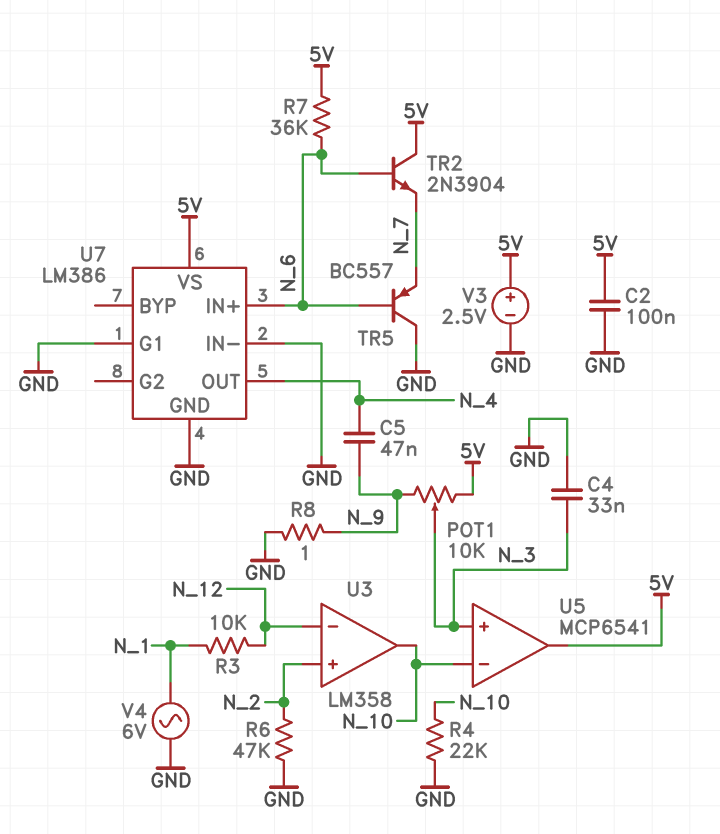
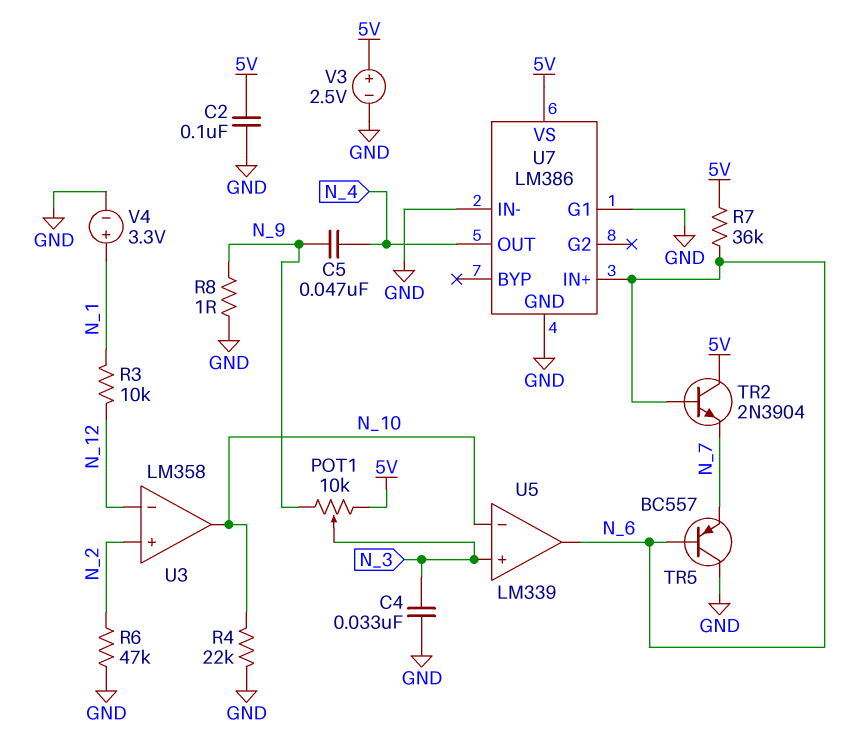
U5: MCP6541 -> LM339
U5 pin out: 5V -> N_6
V4: AC 6V (GND, N_1) -> 3.3V (plus N_1, minus GND)

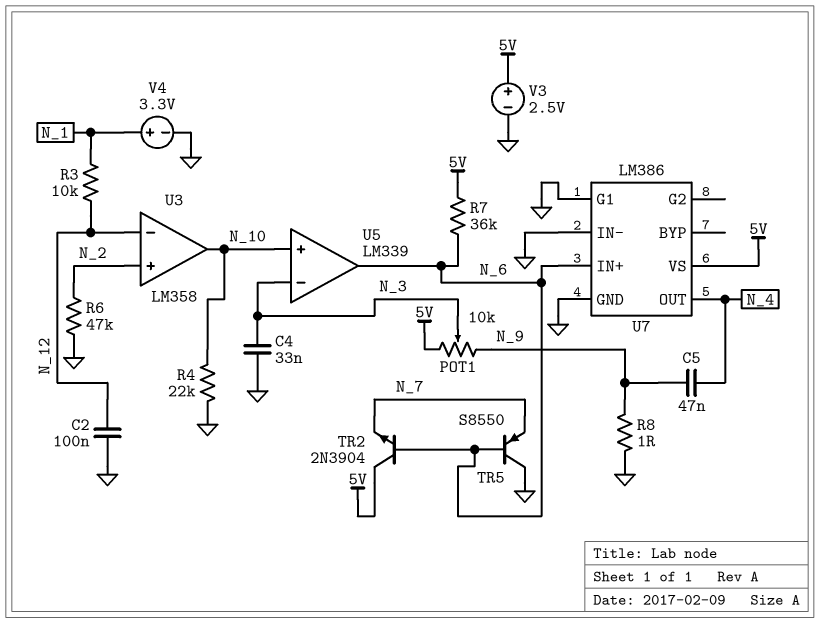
C2: 100nF (5V, GND) -> 100nF (GND, N_12)
TR5: PNP BC557 (B N_6, C GND, E N_7) -> PNP S8550 (B N_6, C GND, E N_7)
U5 pin in+: N_3 -> N_10
U5 pin in-: N_10 -> N_3

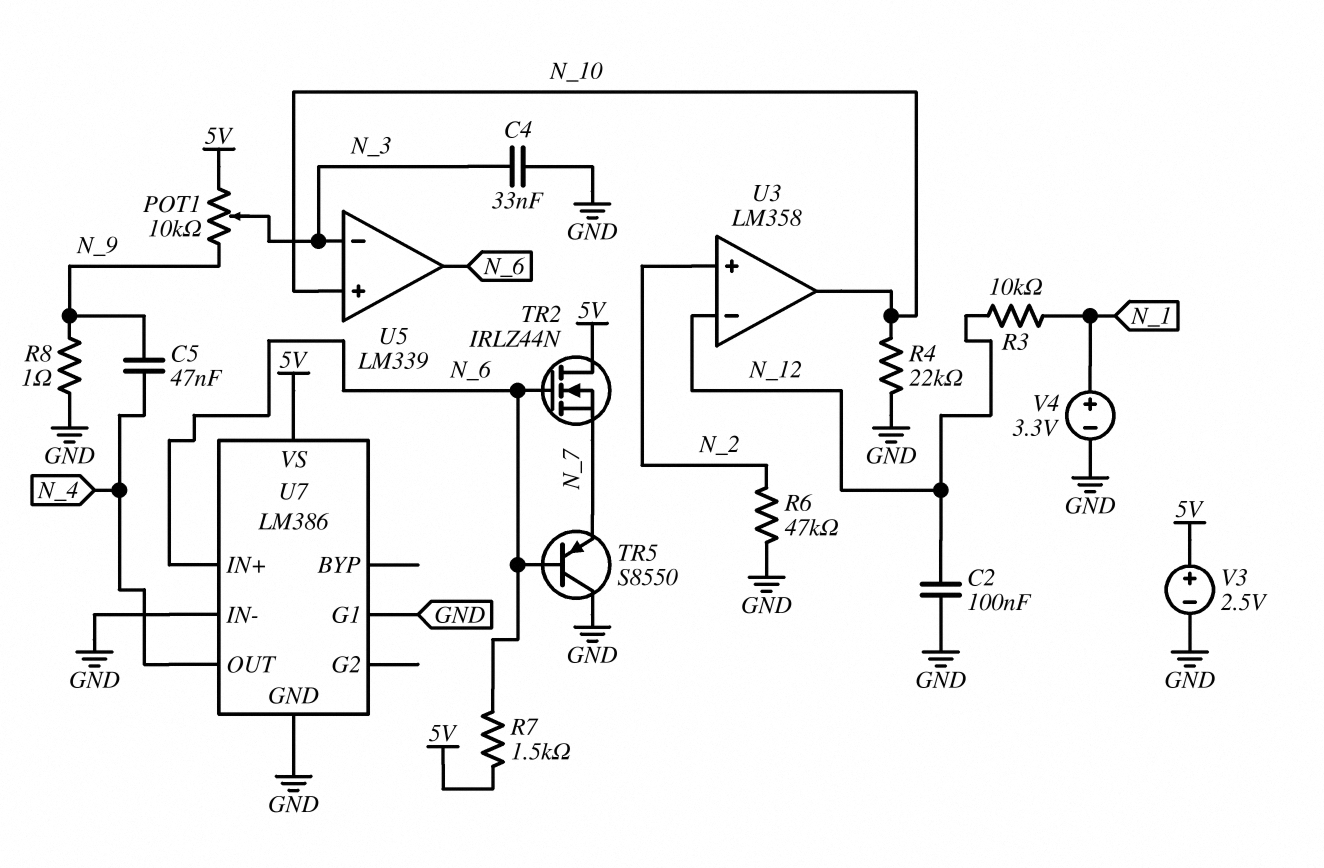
R7: 36k (5V, N_6) -> 1.5k (5V, N_6)
TR2: NPN 2N3904 (B N_6, C 5V, E N_7) -> NMOS IRLZ44N (G N_6, D 5V, S N_7)

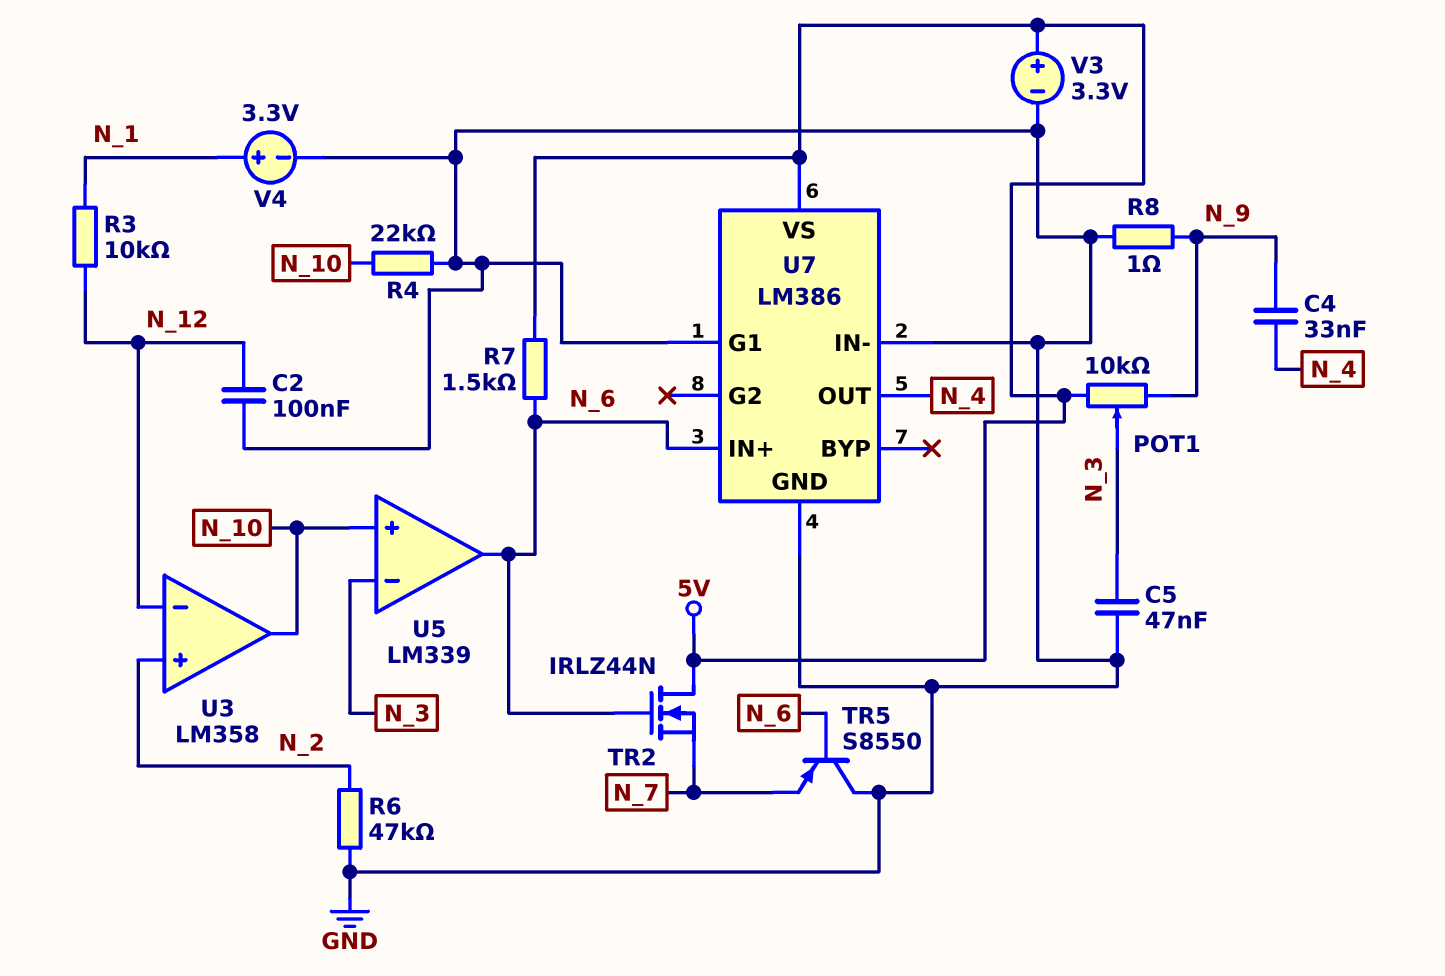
C4: 33nF (GND, N_3) -> 33nF (N_4, N_9)
C5: 47nF (N_4, N_9) -> 47nF (GND, N_3)
V3: 2.5V (plus 5V, minus GND) -> 3.3V (plus 5V, minus GND)

